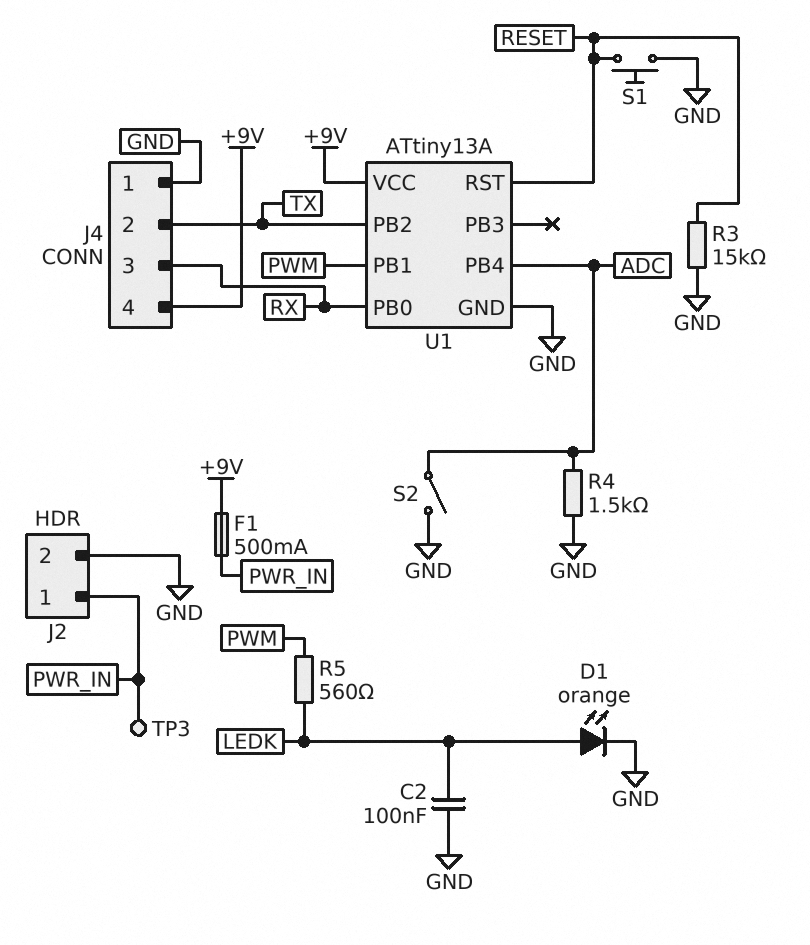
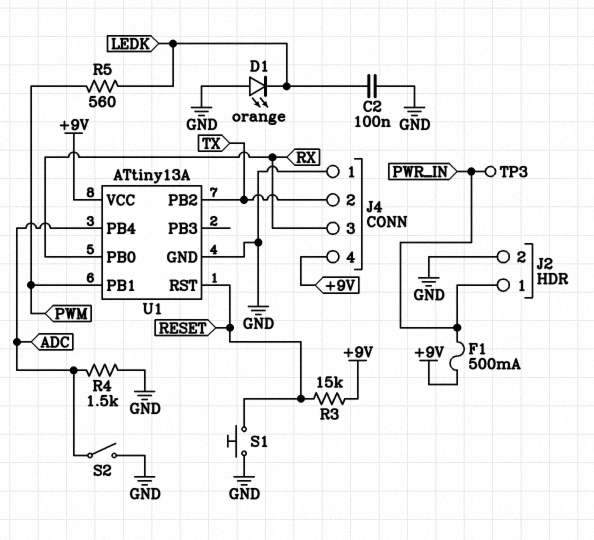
D1: LED orange (A LEDK, K GND) -> LED orange (A GND, K LEDK)
R3: 15k (GND, RESET) -> 15k (+9V, RESET)

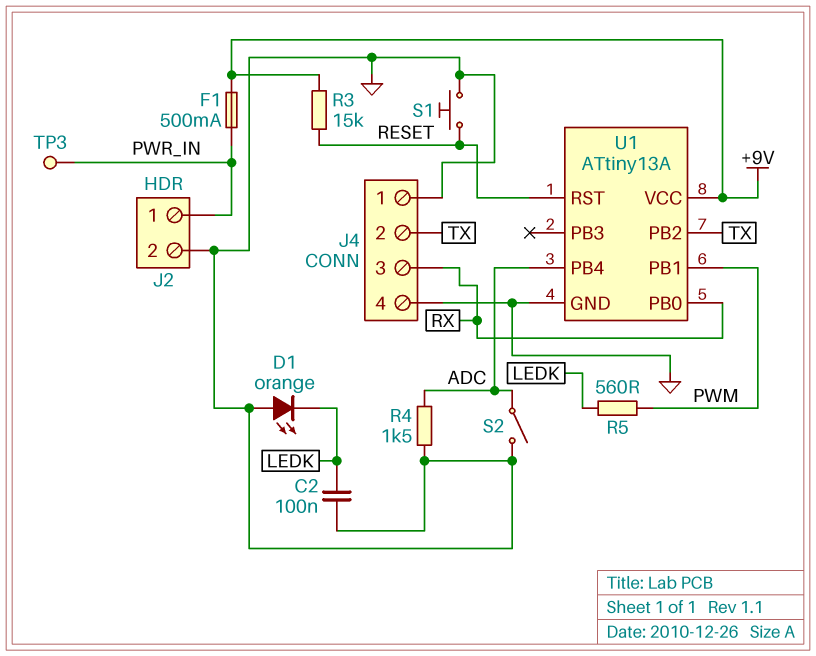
J4 pin 4: +9V -> GND

